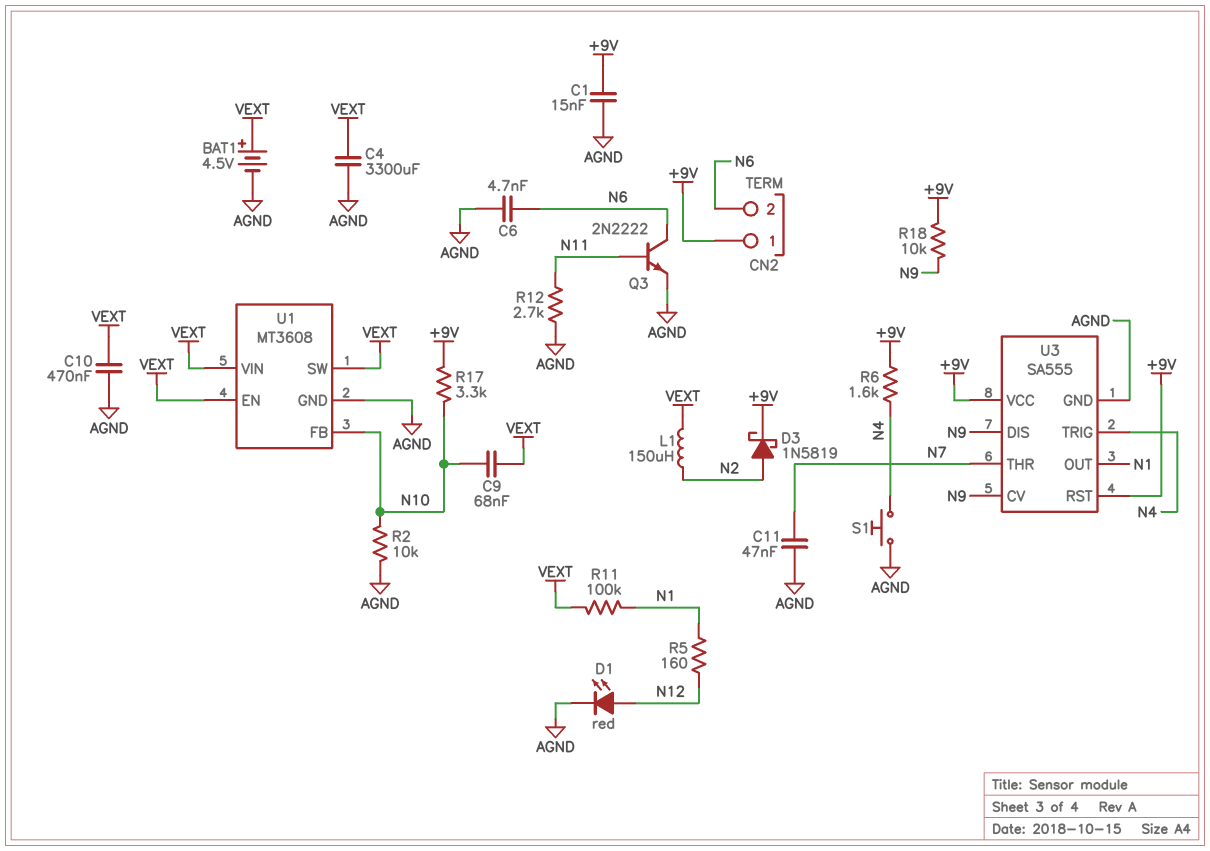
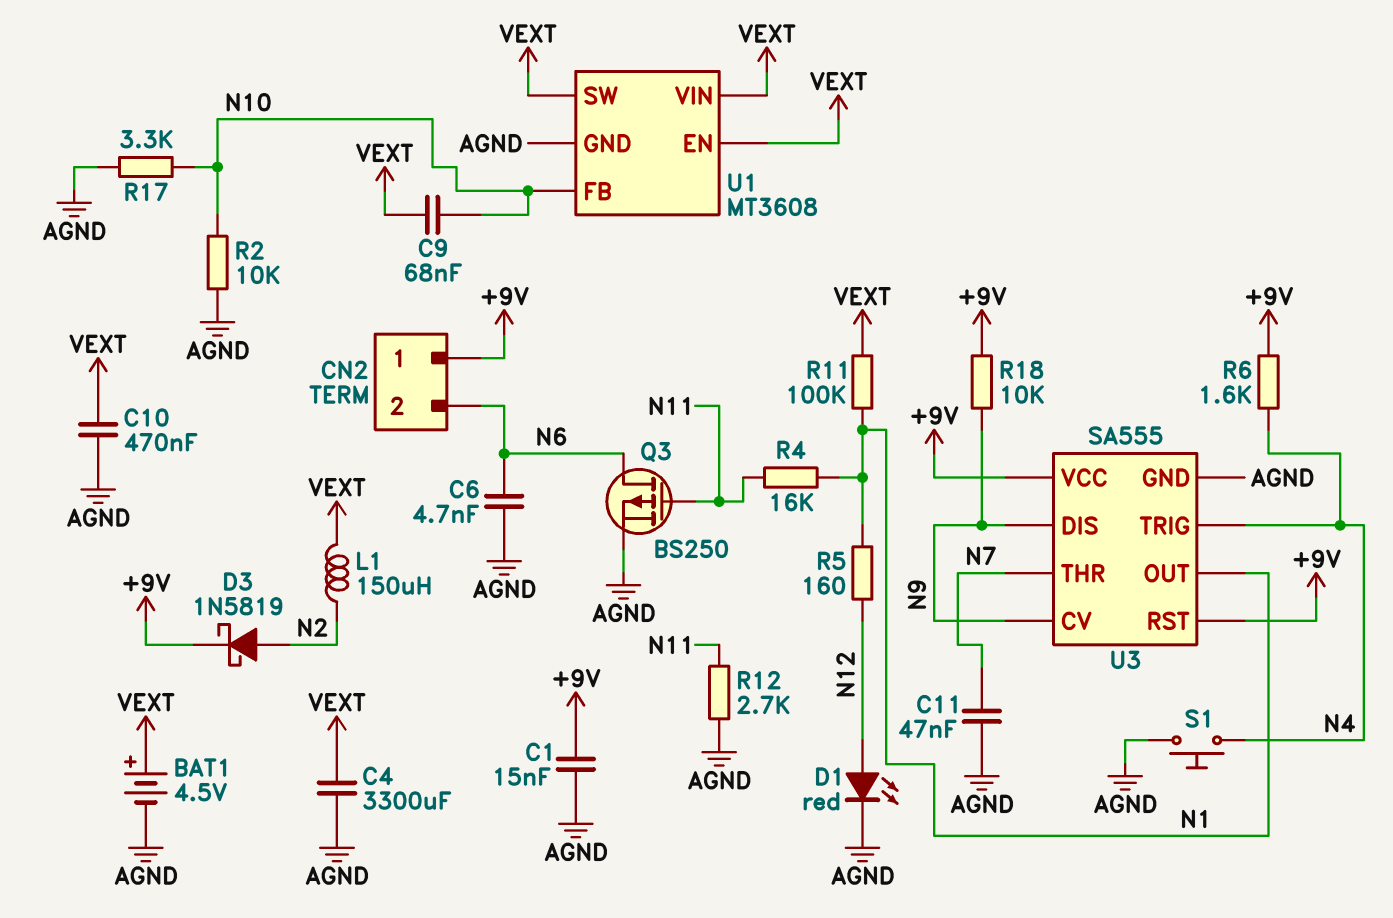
Q3: NPN 2N2222 (B N11, C N6, E AGND) -> PMOS BS250 (G N11, D N6, S AGND)
R4: none -> 16k (N1, N11)
R17: 3.3k (+9V, N10) -> 3.3k (AGND, N10)

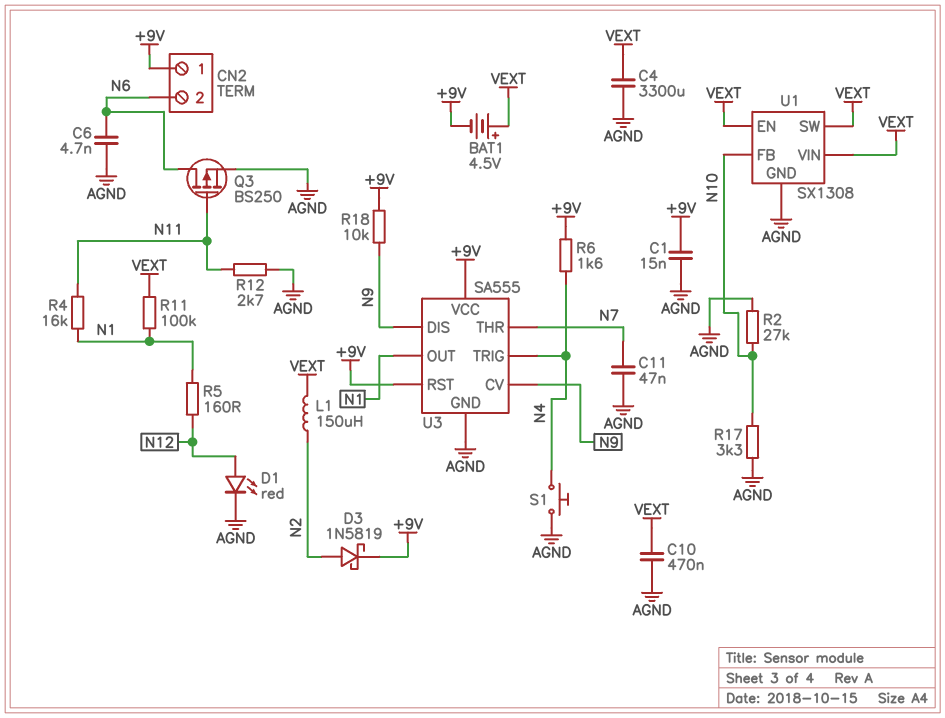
BAT1: 4.5V (plus VEXT, minus AGND) -> 4.5V (plus VEXT, minus +9V)
C9: 68nF (N10, VEXT) -> none
R2: 10k (AGND, N10) -> 27k (AGND, N10)
U1: MT3608 -> SX1308

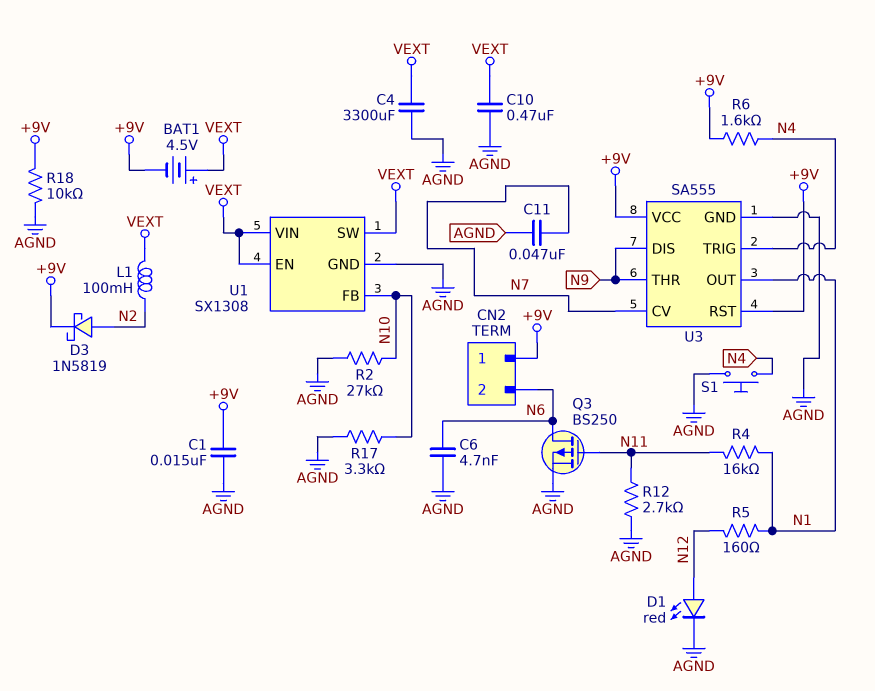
L1: 150uH (N2, VEXT) -> 100mH (N2, VEXT)
R11: 100k (N1, VEXT) -> none
R18: 10k (+9V, N9) -> 10k (+9V, AGND)
U3 pin CV: N9 -> N7
U3 pin THR: N7 -> N9

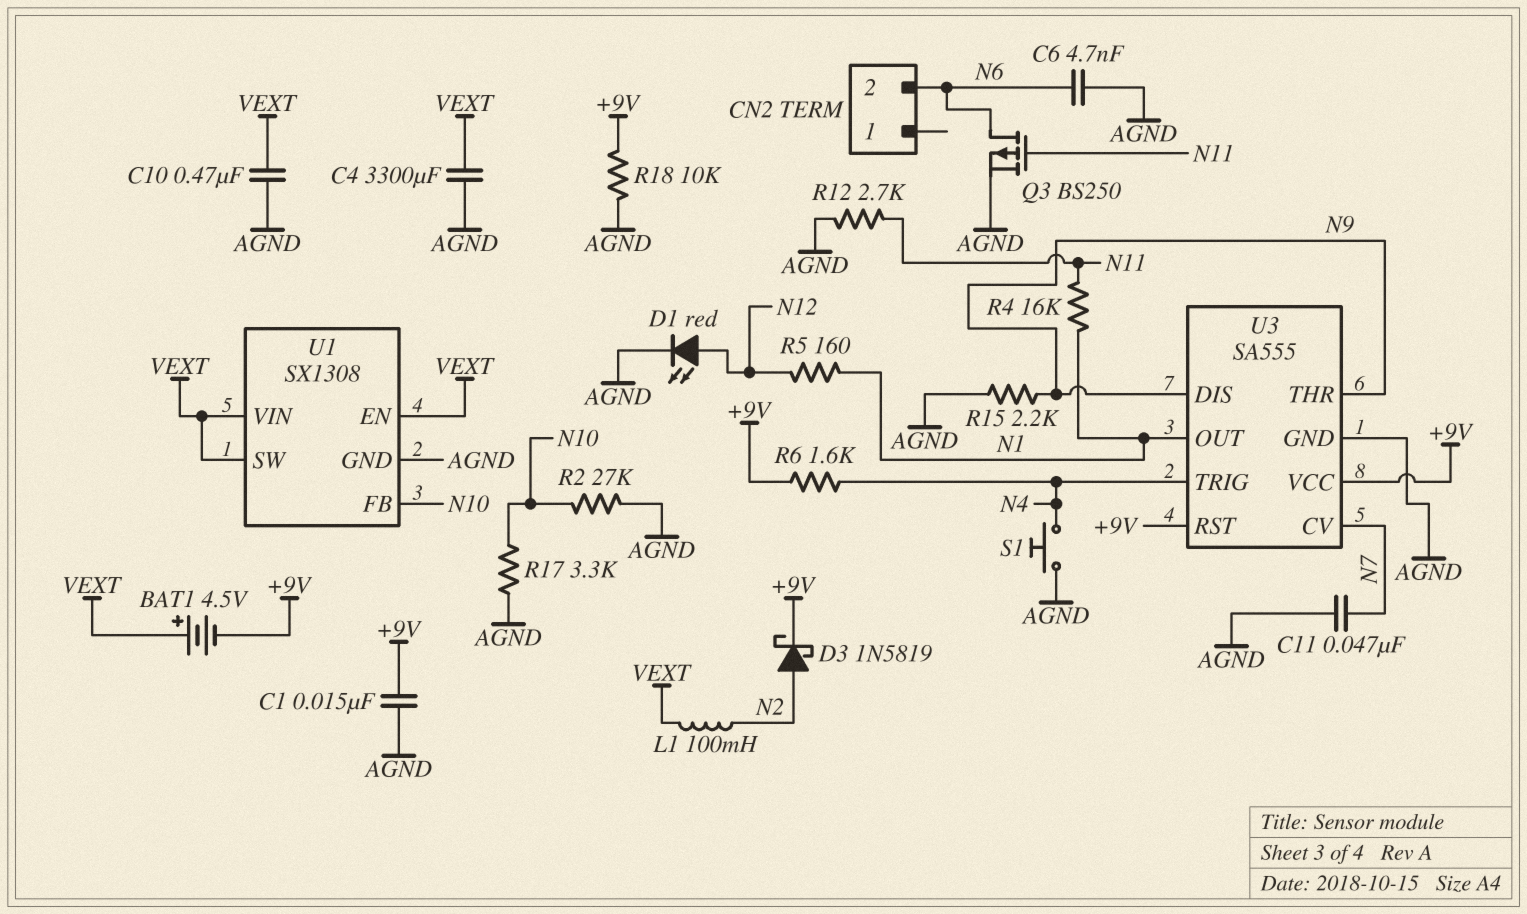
CN2 pin 1: +9V -> none
R15: none -> 2.2k (AGND, N9)

